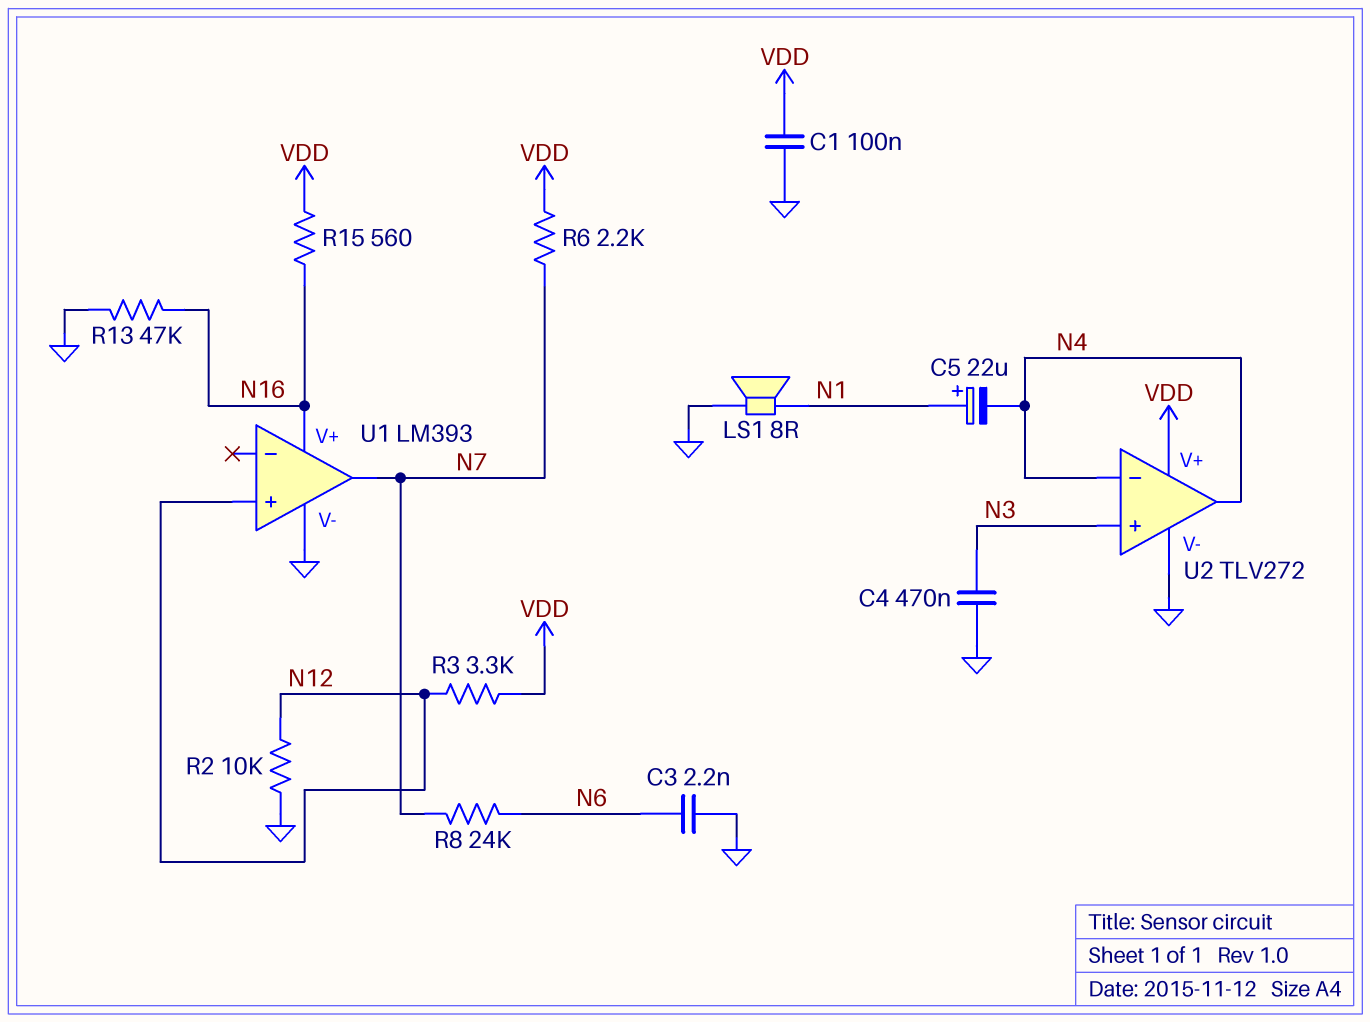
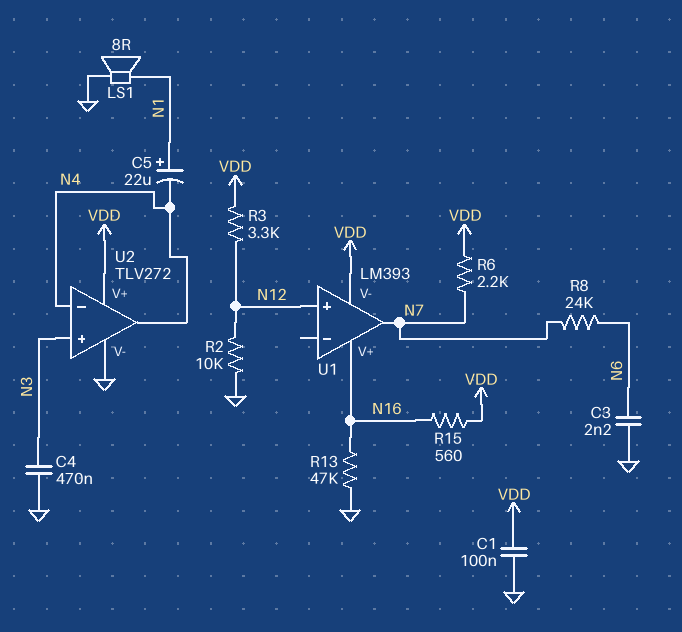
U1 pin V-: GND -> VDD

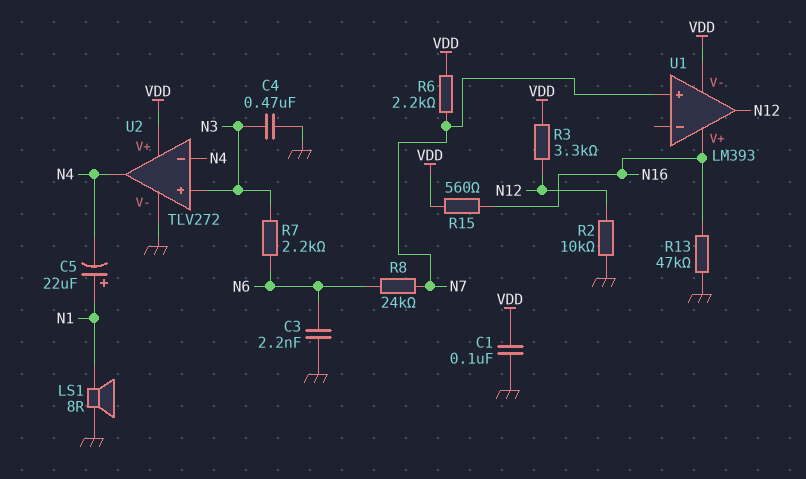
R7: none -> 2.2k (N3, N6)
U1 pin in+: N12 -> N7
U1 pin out: N7 -> N12

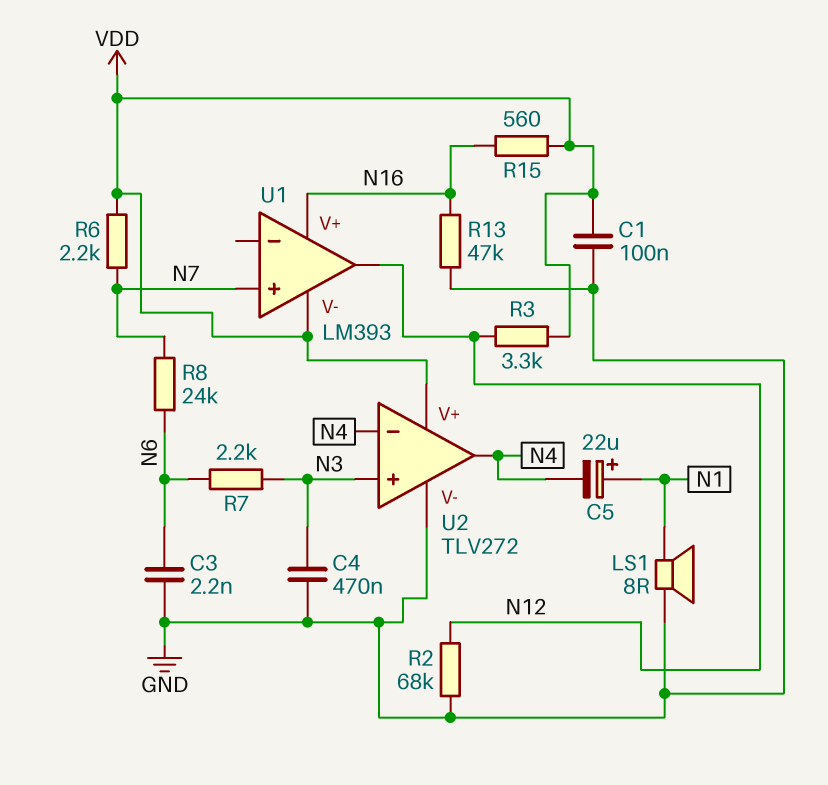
R2: 10k (GND, N12) -> 68k (GND, N12)

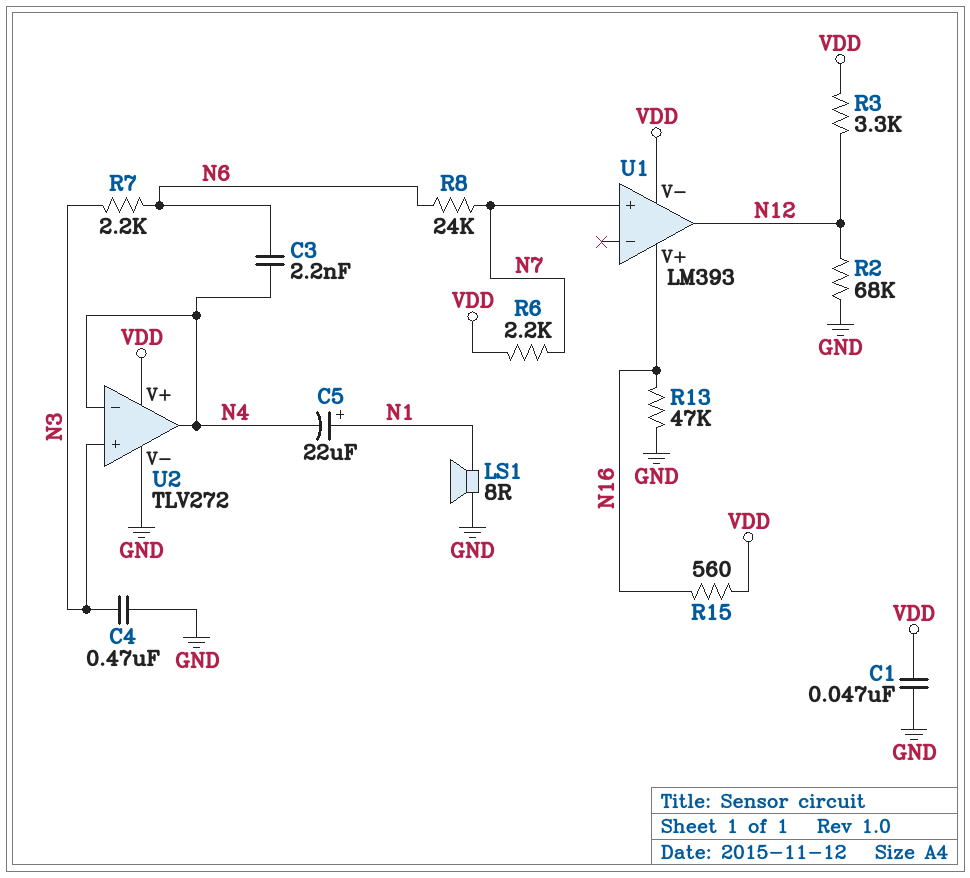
C1: 100nF (GND, VDD) -> 47nF (GND, VDD)
C3: 2.2nF (GND, N6) -> 2.2nF (N4, N6)

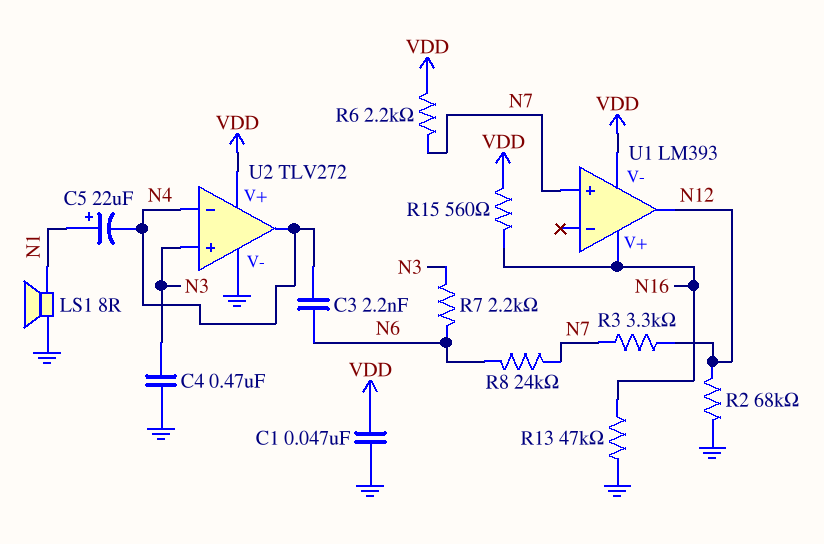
R3: 3.3k (N12, VDD) -> 3.3k (N7, N12)

